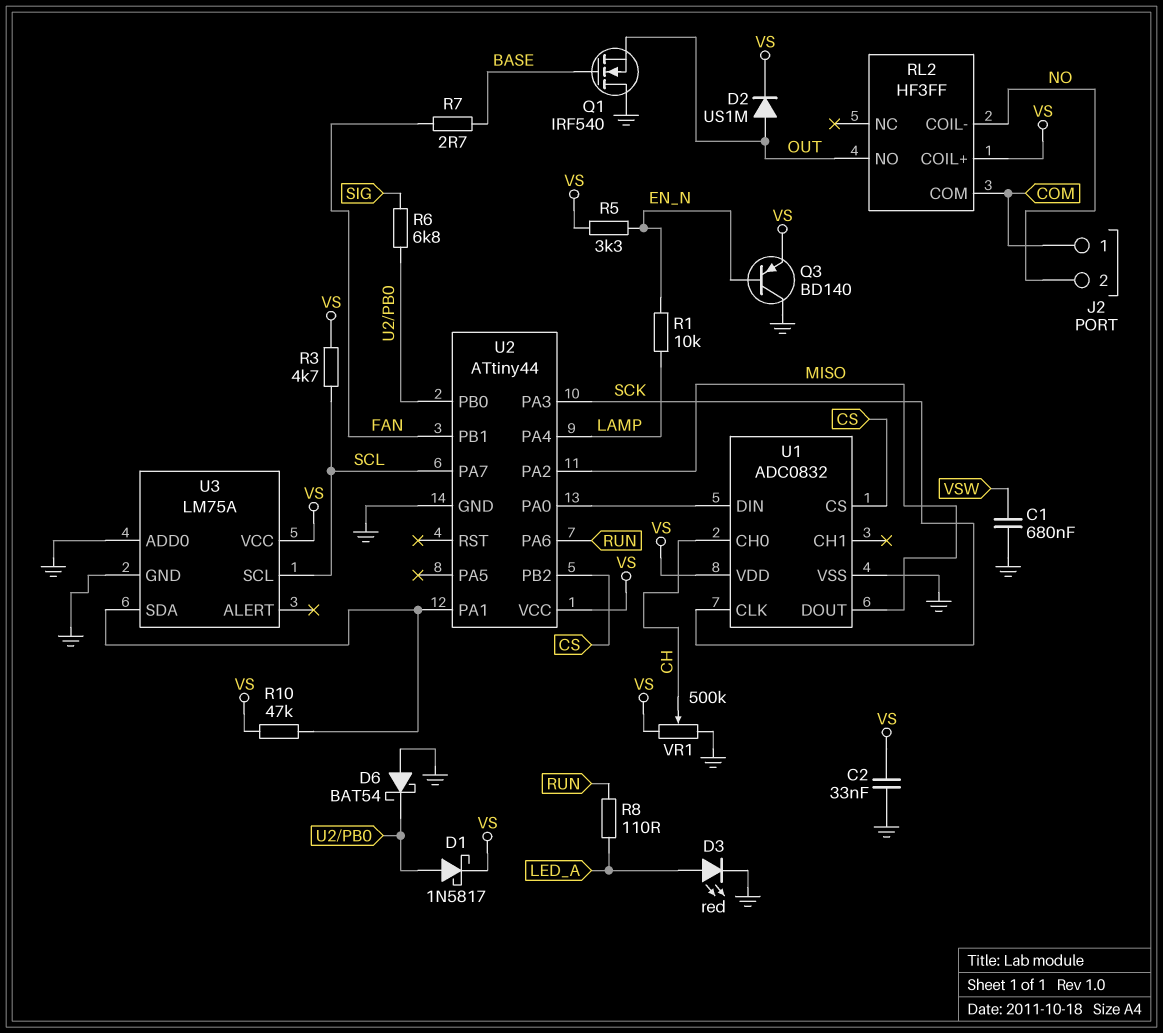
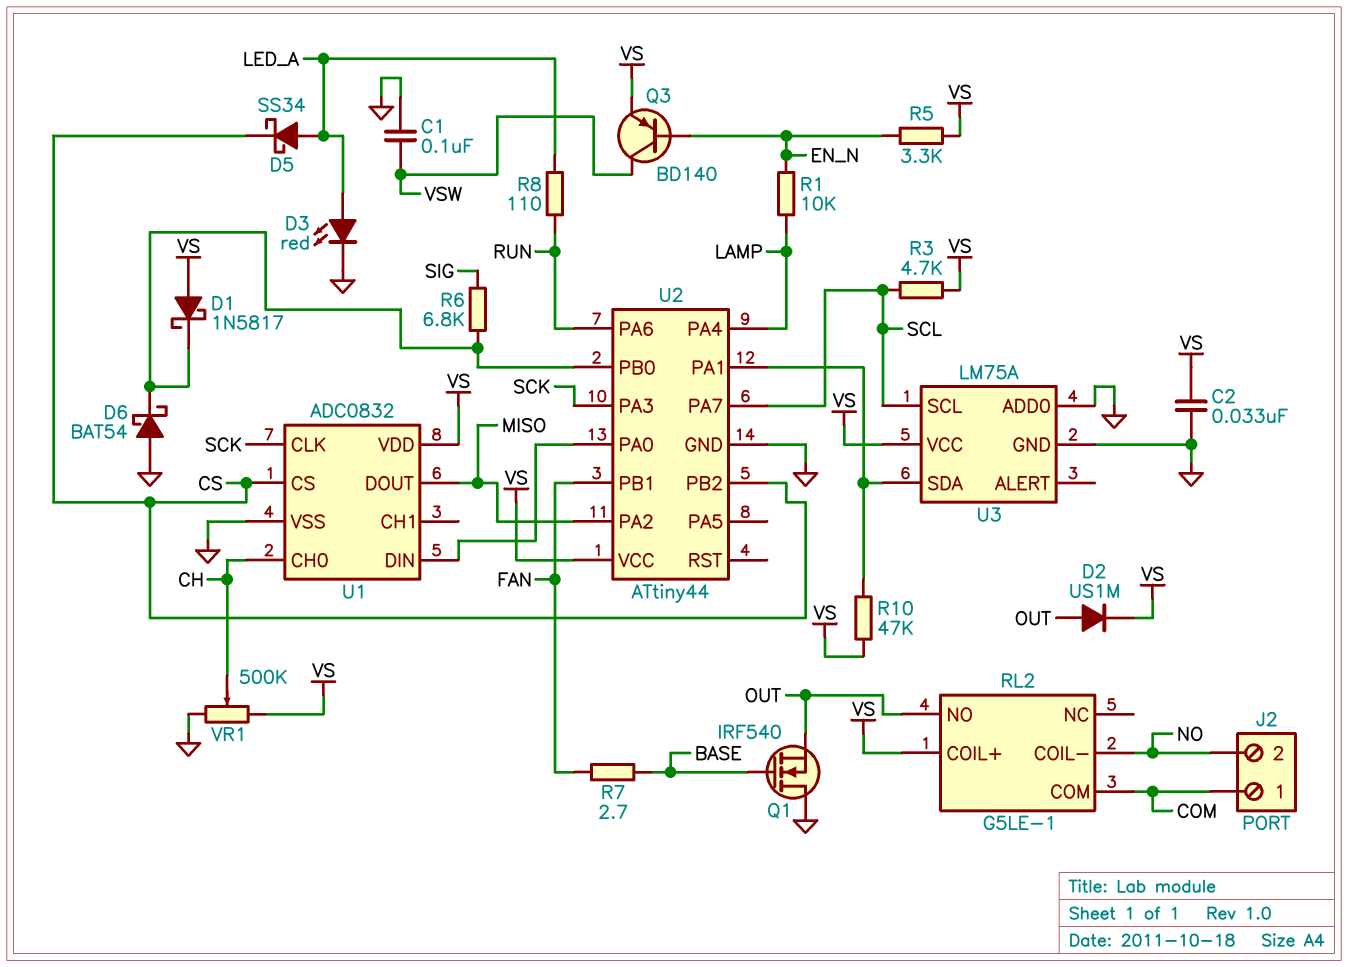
C1: 680nF (GND, VSW) -> 100nF (GND, VSW)
D1: schottky 1N5817 (A U2/PB0, K VS) -> schottky 1N5817 (A VS, K U2/PB0)
D5: none -> schottky SS34 (A LED_A, K CS)
Q3: PNP BD140 (B EN_N, C GND, E VS) -> PNP BD140 (B EN_N, C VSW, E VS)
RL2: HF3FF -> G5LE-1

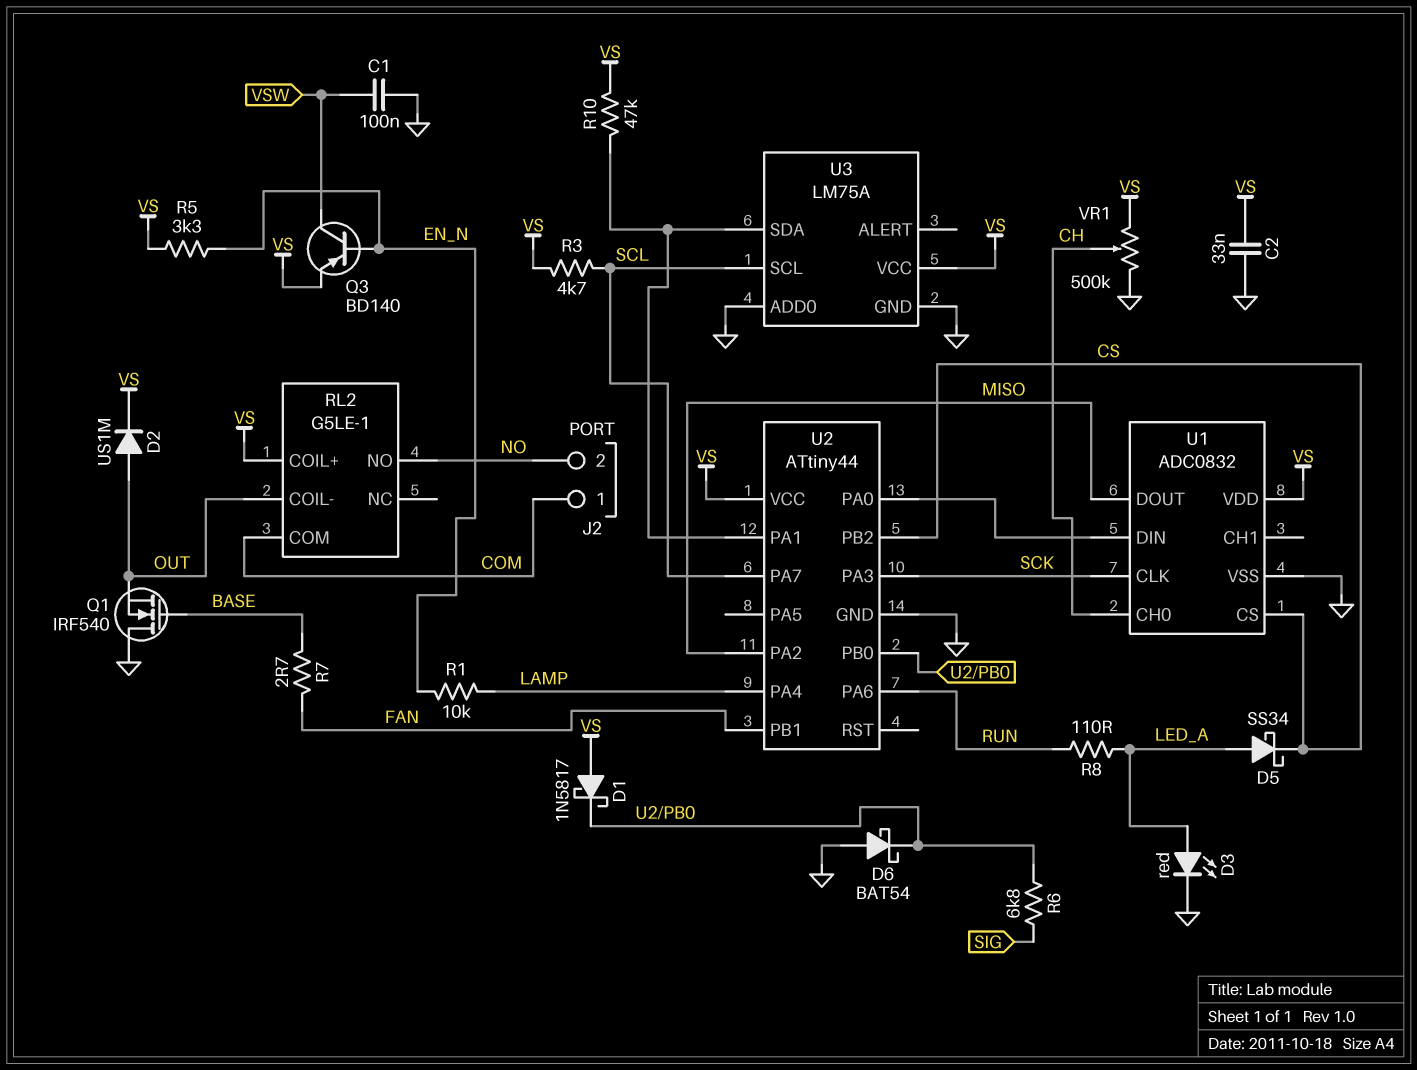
RL2 pin COIL-: NO -> OUT
RL2 pin NO: OUT -> NO

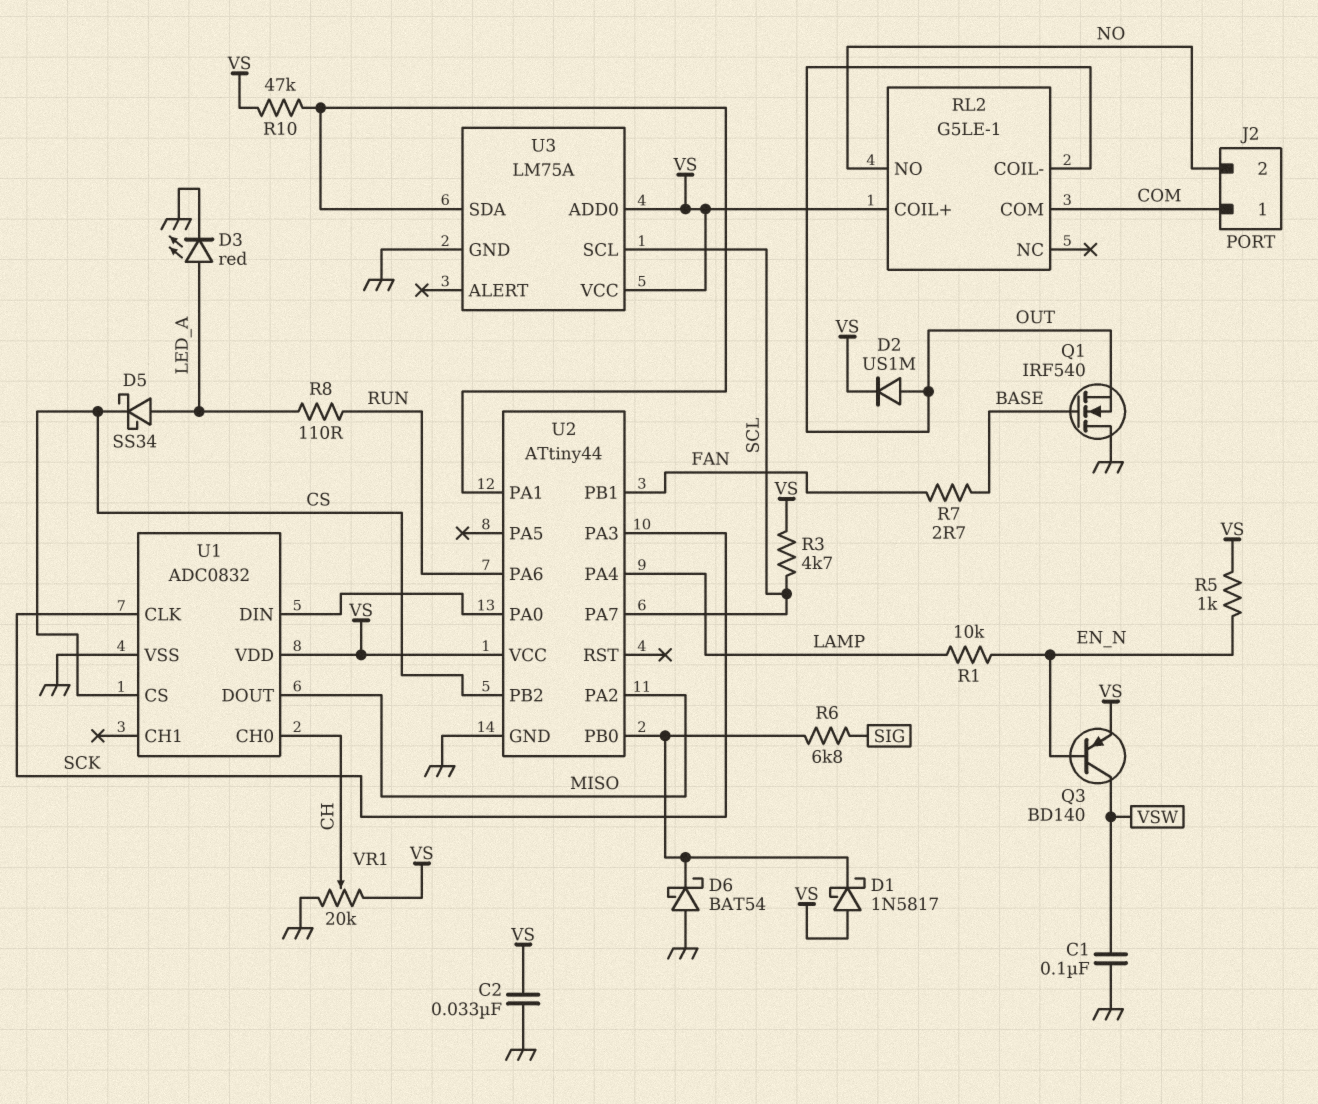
R5: 3.3k (EN_N, VS) -> 1k (EN_N, VS)
U3 pin ADD0: GND -> VS
VR1: 500k (GND, VS, wiper CH) -> 20k (GND, VS, wiper CH)

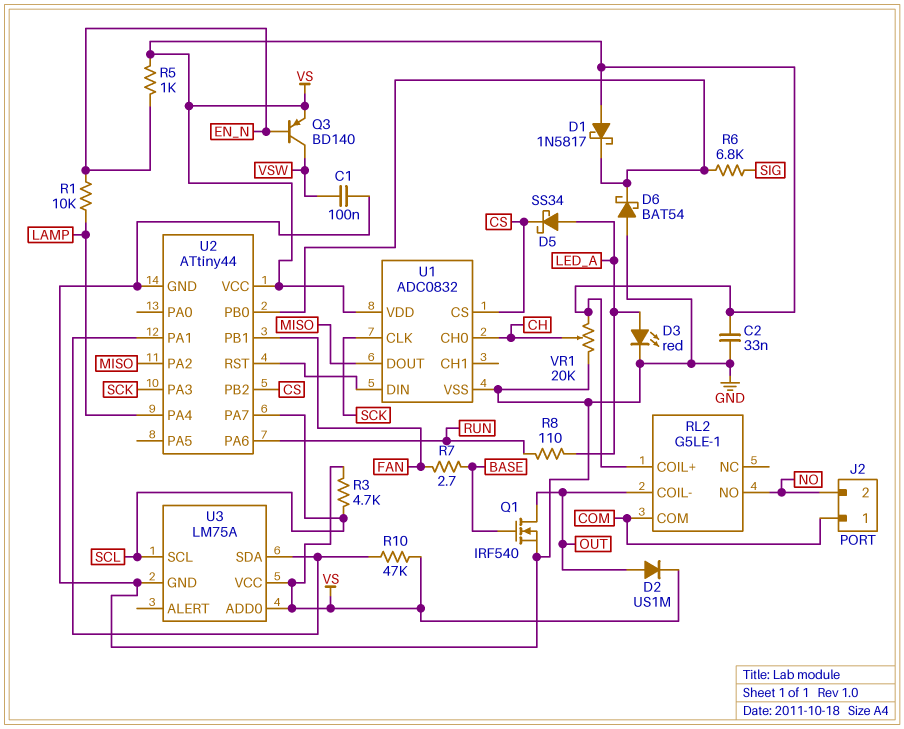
Q1: NMOS IRF540 (G BASE, D GND, S OUT) -> NMOS IRF540 (G BASE, D OUT, S GND)
U2 pin PA0: U1/DIN -> none
U2 pin RST: none -> U1/DIN

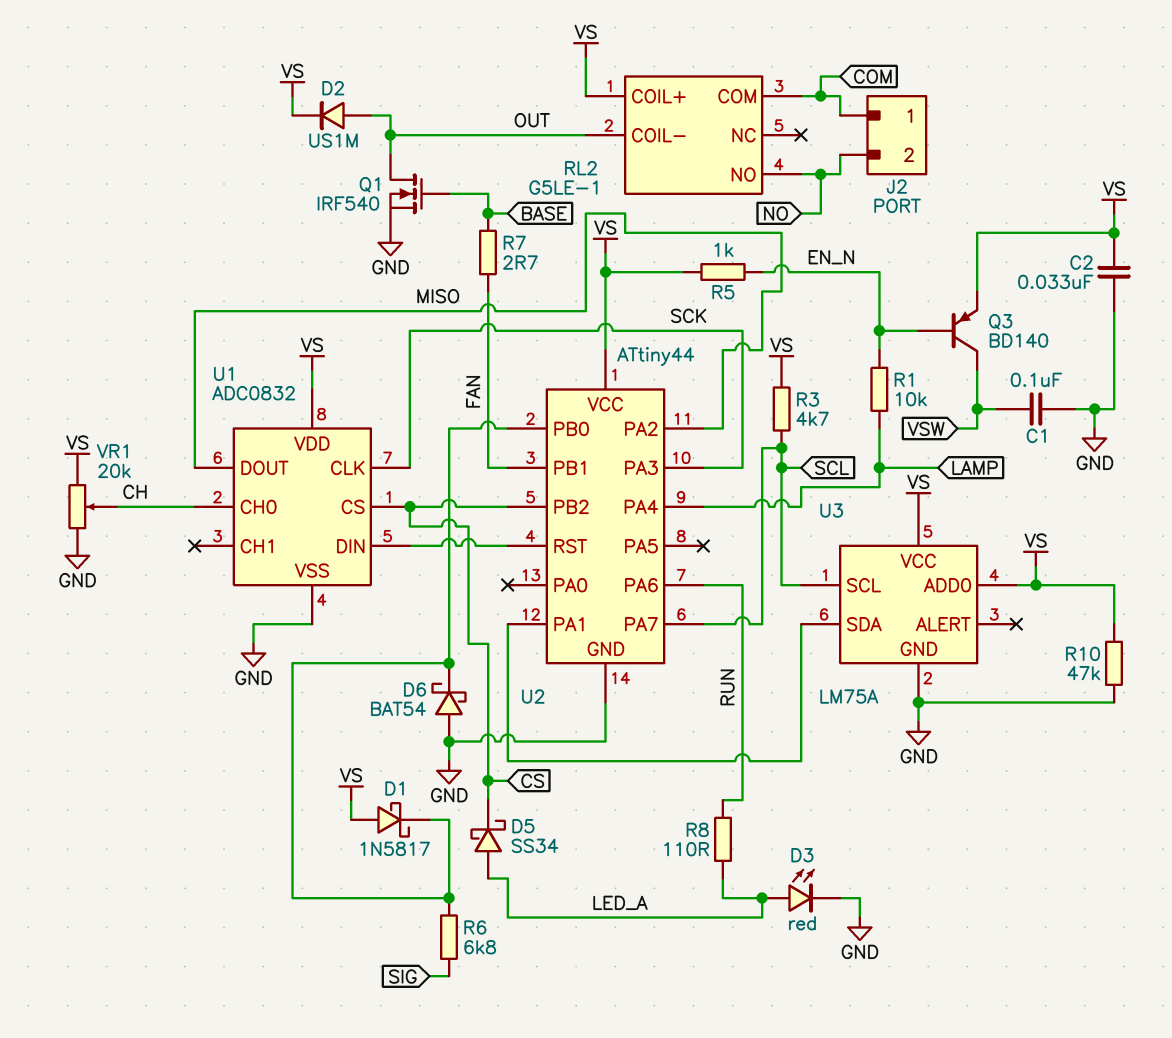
R10: 47k (U2/PA1, VS) -> 47k (GND, VS)

